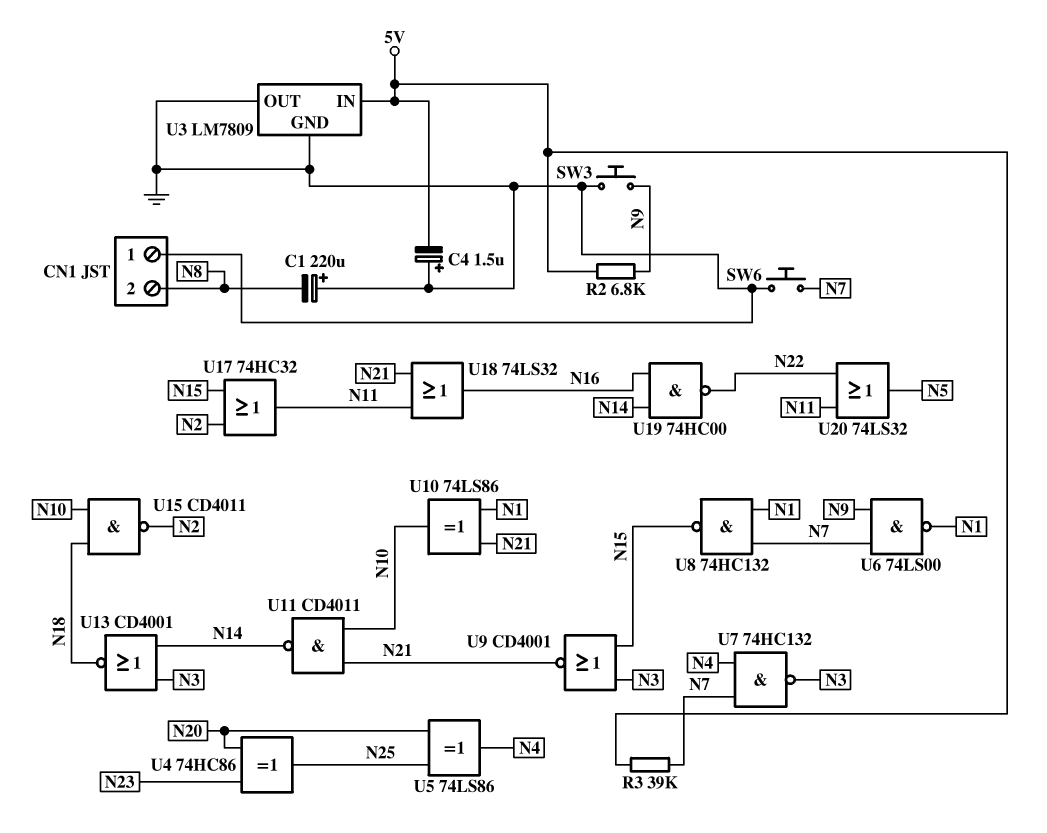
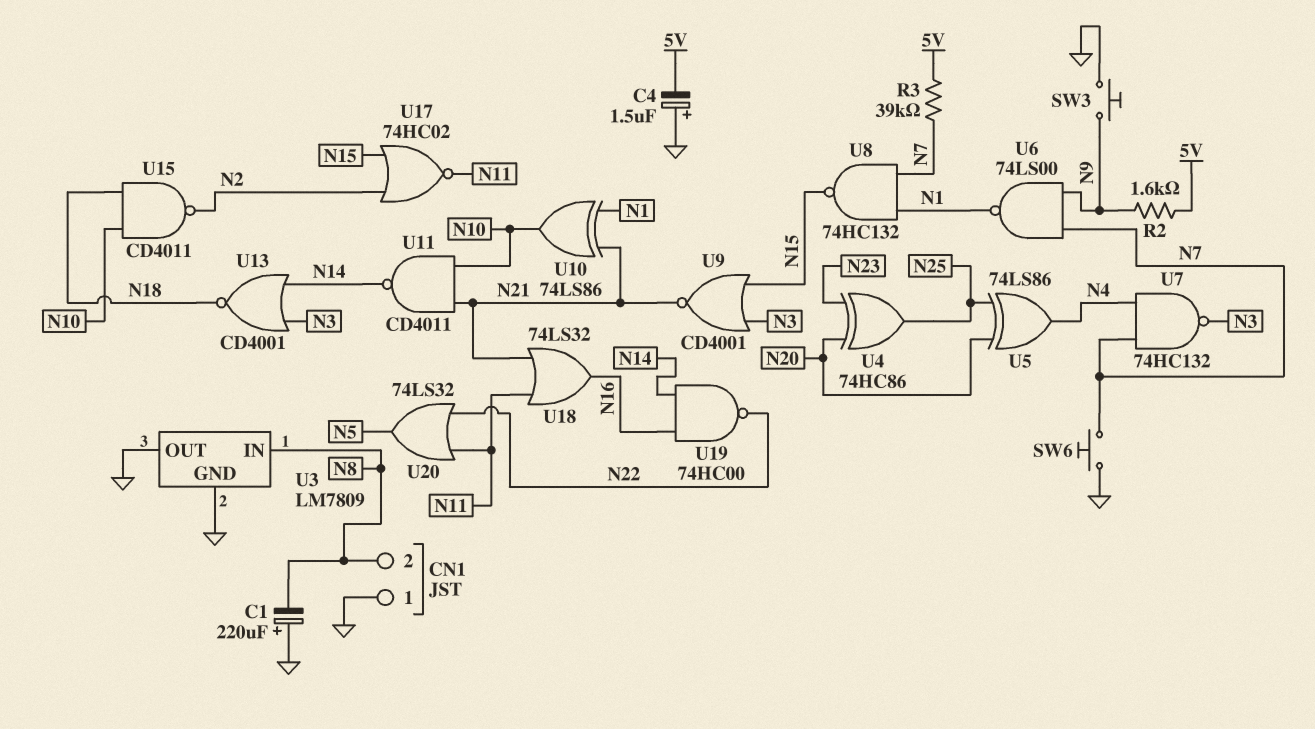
R2: 6.8k (5V, N9) -> 1.6k (5V, N9)
U3 pin IN: 5V -> N8
U17: OR 74HC32 (in N2, in N15, out N11) -> NOR 74HC02 (in N2, in N15, out N11)

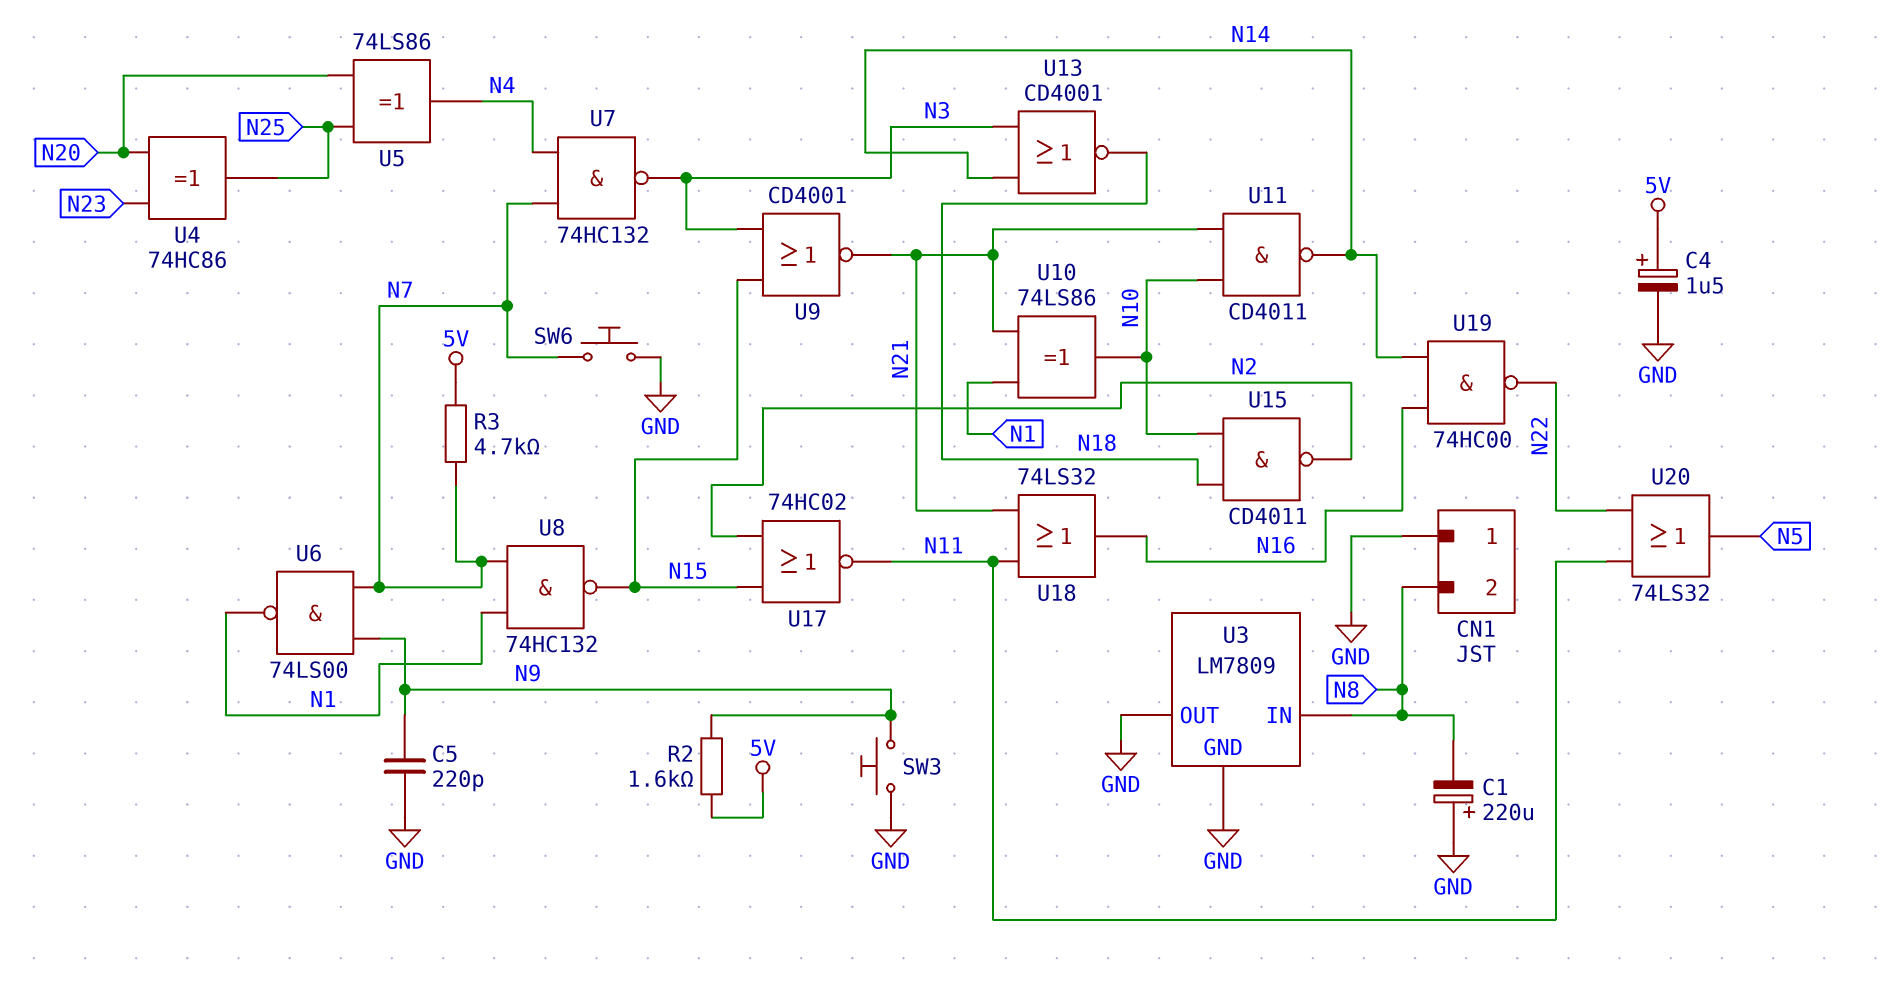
C4: 1.5uF (plus GND, minus 5V) -> 1.5uF (plus 5V, minus GND)
C5: none -> 220pF (GND, N9)
R3: 39k (5V, N7) -> 4.7k (5V, N7)

